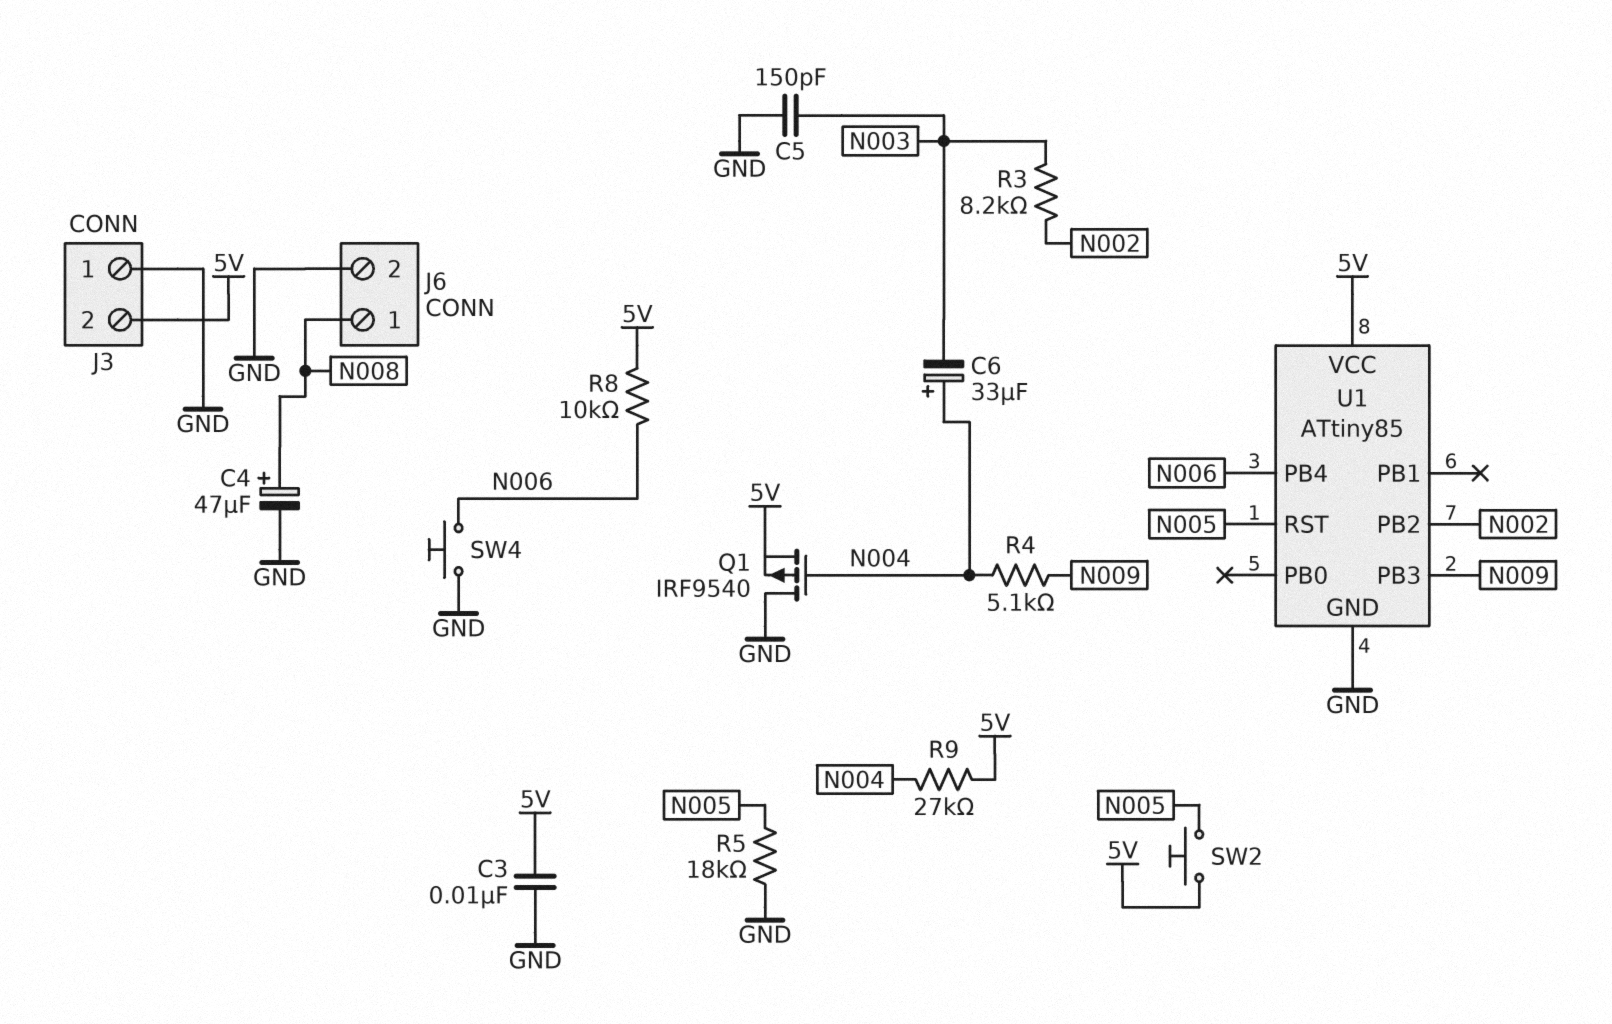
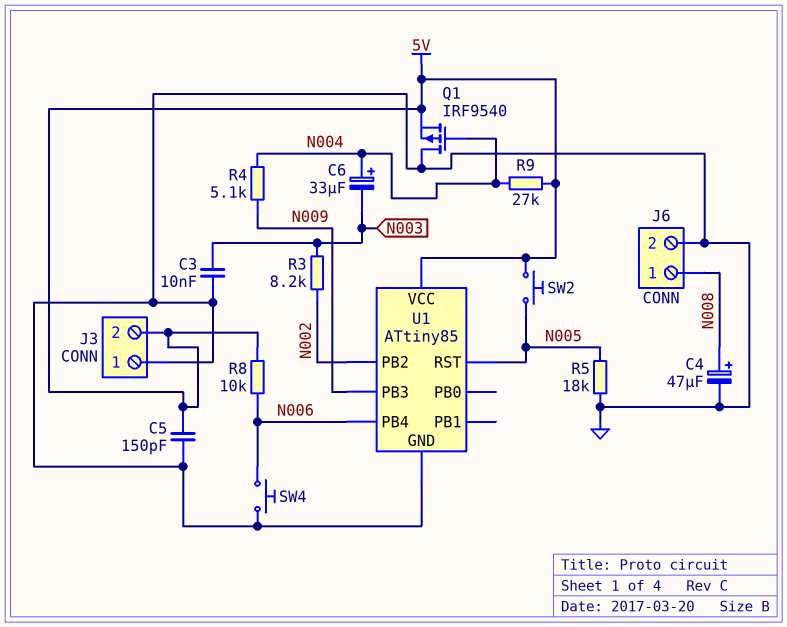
C3: 10nF (5V, GND) -> 10nF (GND, N003)
C5: 150pF (GND, N003) -> 150pF (5V, GND)

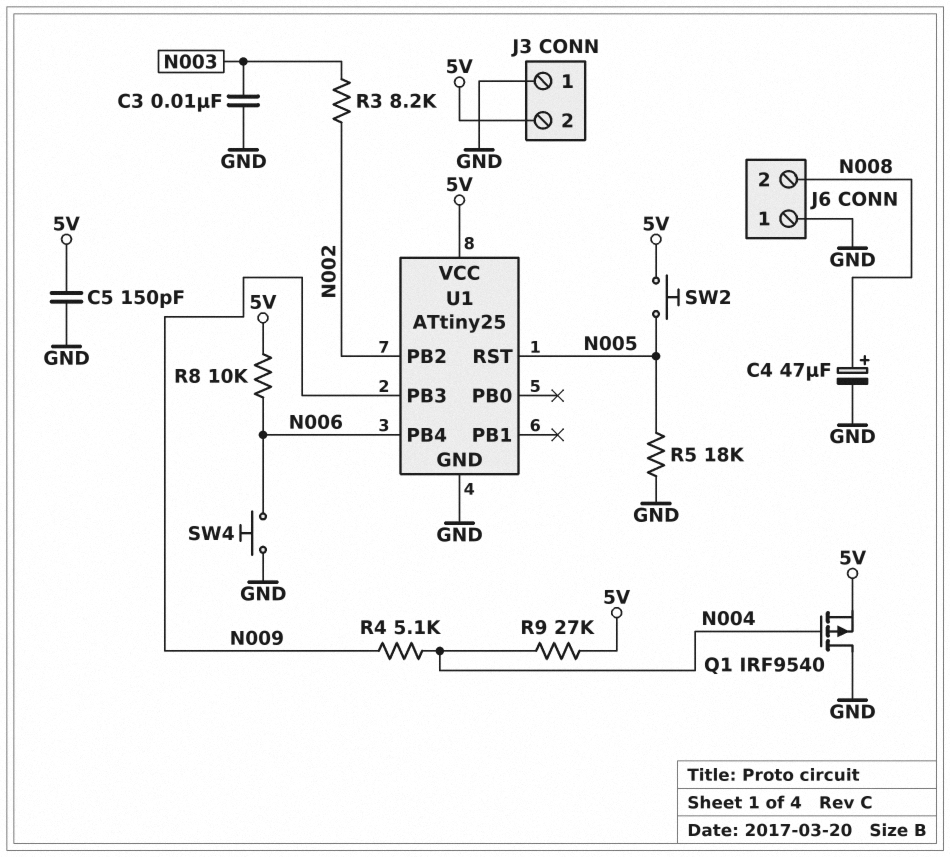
C6: 33uF (plus N004, minus N003) -> none
J6 pin 1: N008 -> GND
J6 pin 2: GND -> N008
U1: ATtiny85 -> ATtiny25

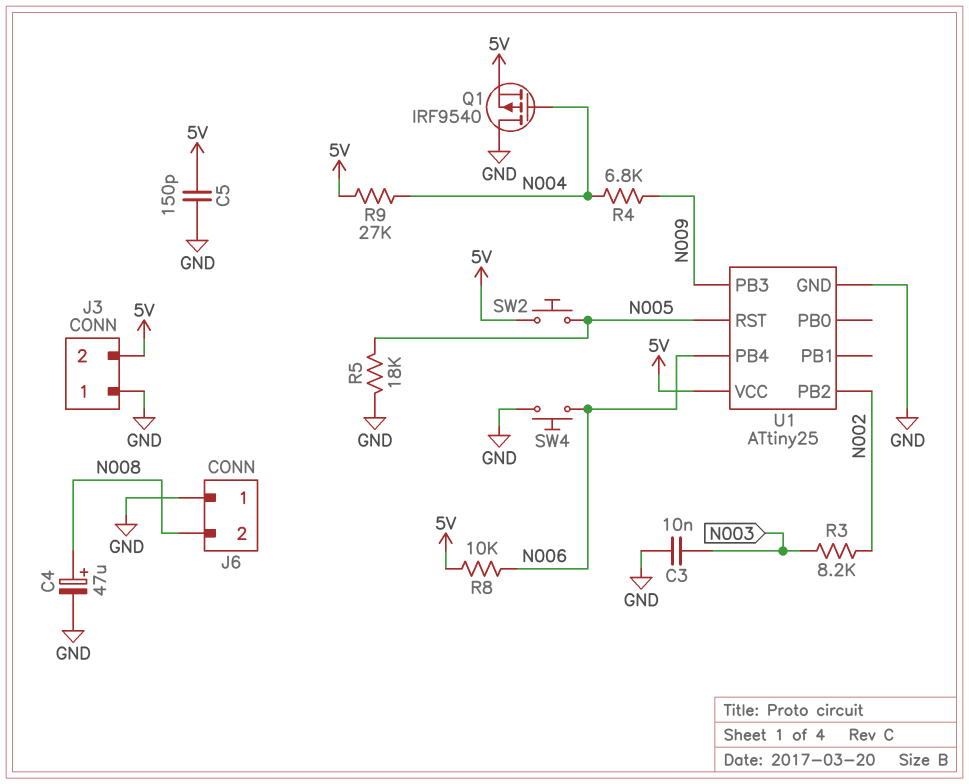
R4: 5.1k (N004, N009) -> 6.8k (N004, N009)

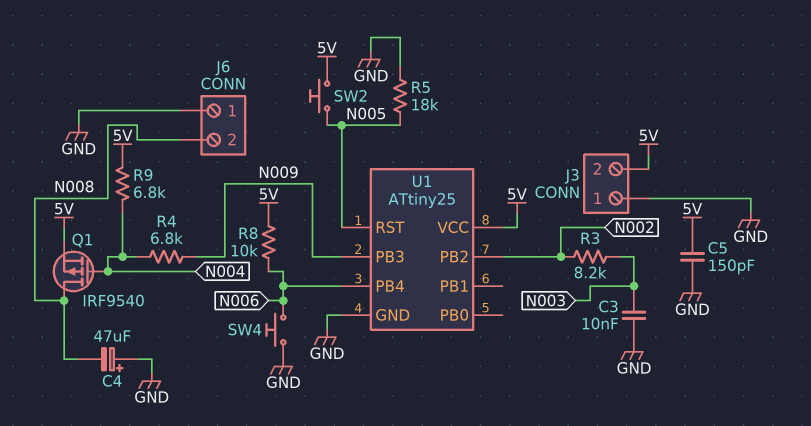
C4: 47uF (plus N008, minus GND) -> 47uF (plus GND, minus N008)
Q1: PMOS IRF9540 (G N004, D GND, S 5V) -> PMOS IRF9540 (G N004, D N008, S 5V)
R9: 27k (5V, N004) -> 6.8k (5V, N004)

